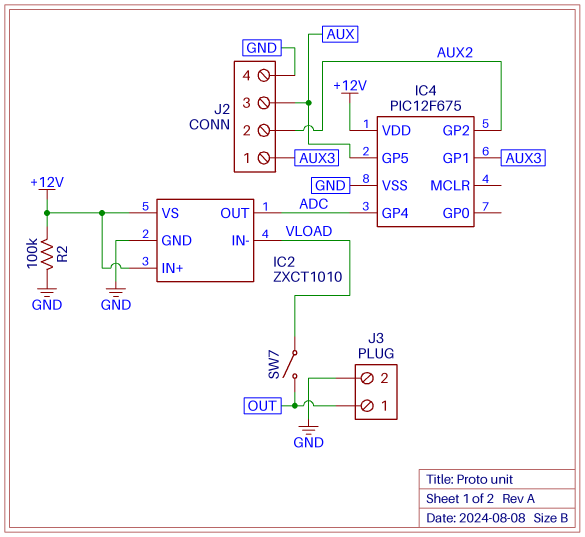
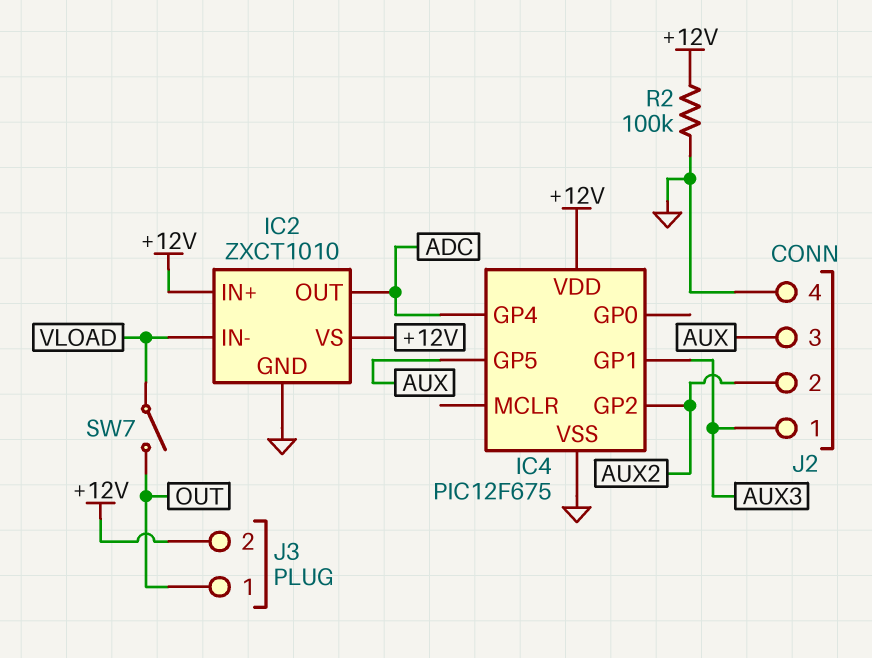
J3 pin 2: GND -> +12V

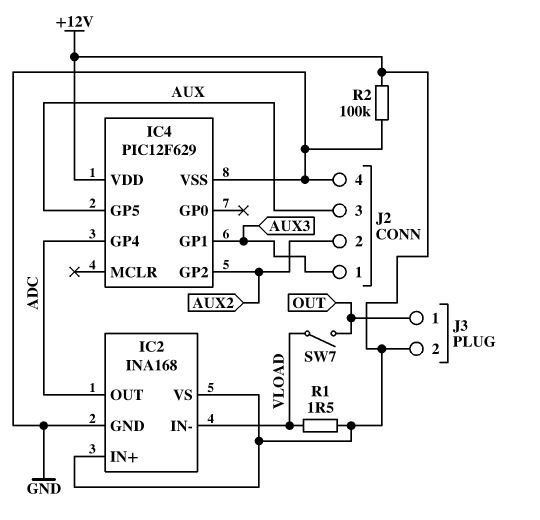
IC2: ZXCT1010 -> INA168
IC4: PIC12F675 -> PIC12F629
R1: none -> 1.5 (+12V, VLOAD)

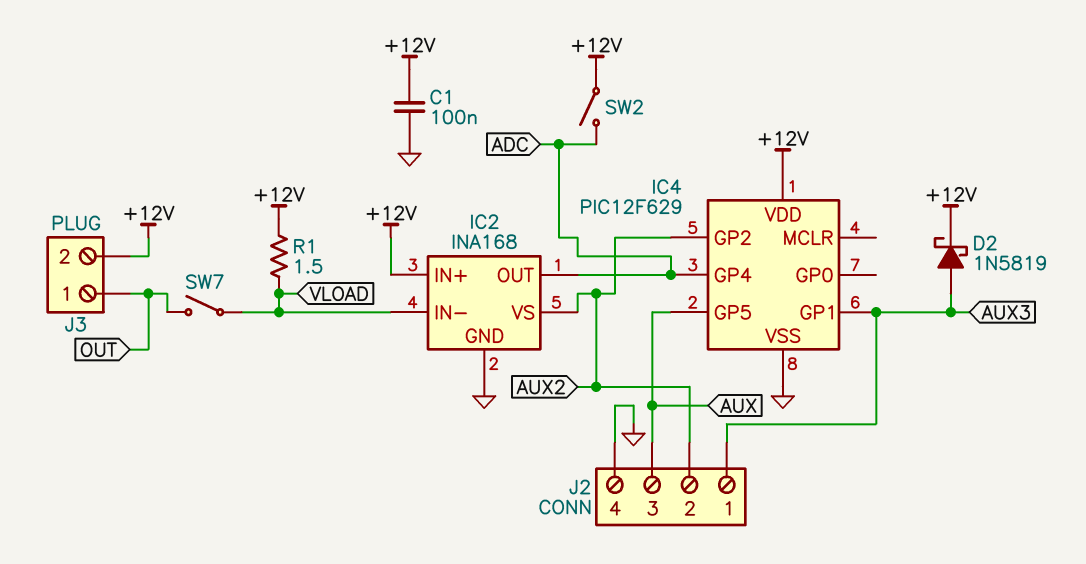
C1: none -> 100nF (+12V, GND)
D2: none -> schottky 1N5819 (A AUX3, K +12V)
IC2 pin VS: +12V -> AUX2
R2: 100k (+12V, GND) -> none
SW2: none -> switch (+12V, ADC)

